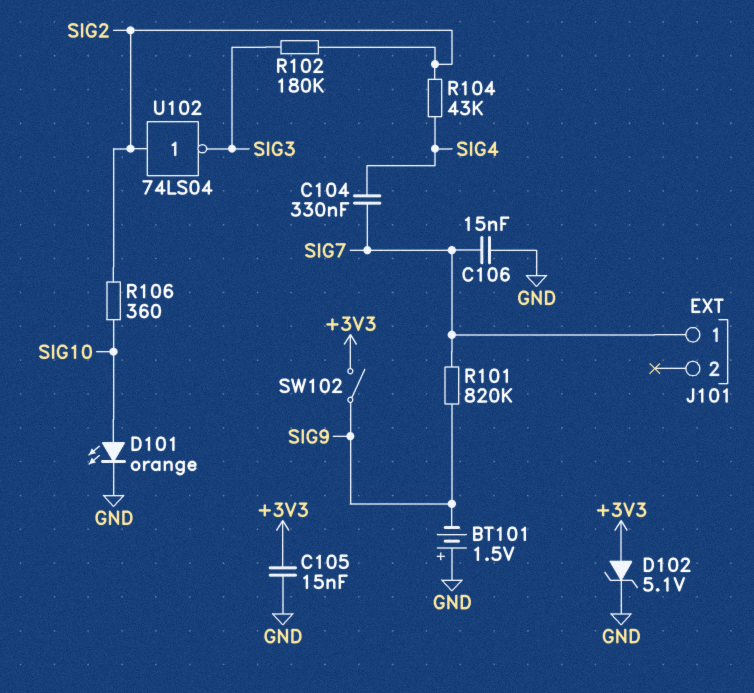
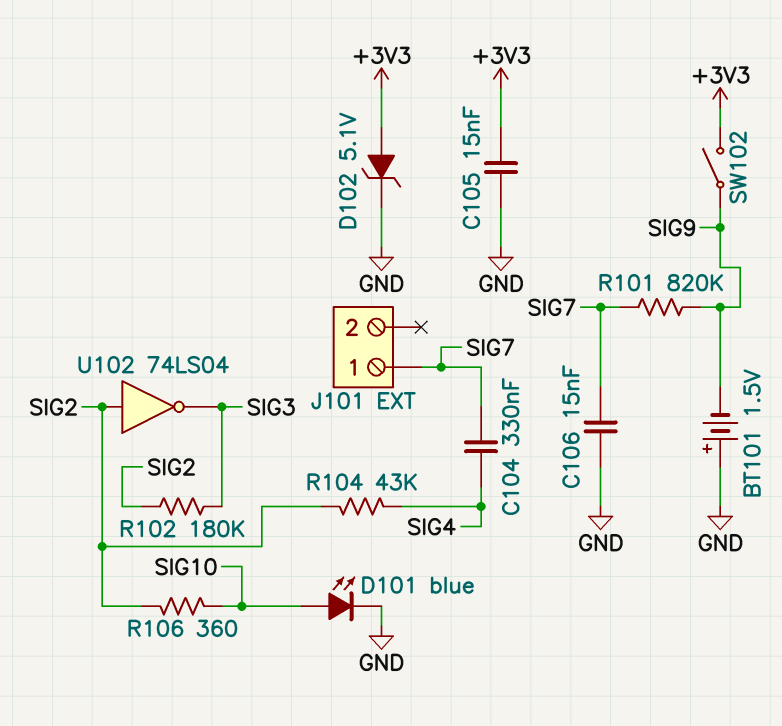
D101: LED orange (A SIG10, K GND) -> LED blue (A SIG10, K GND)

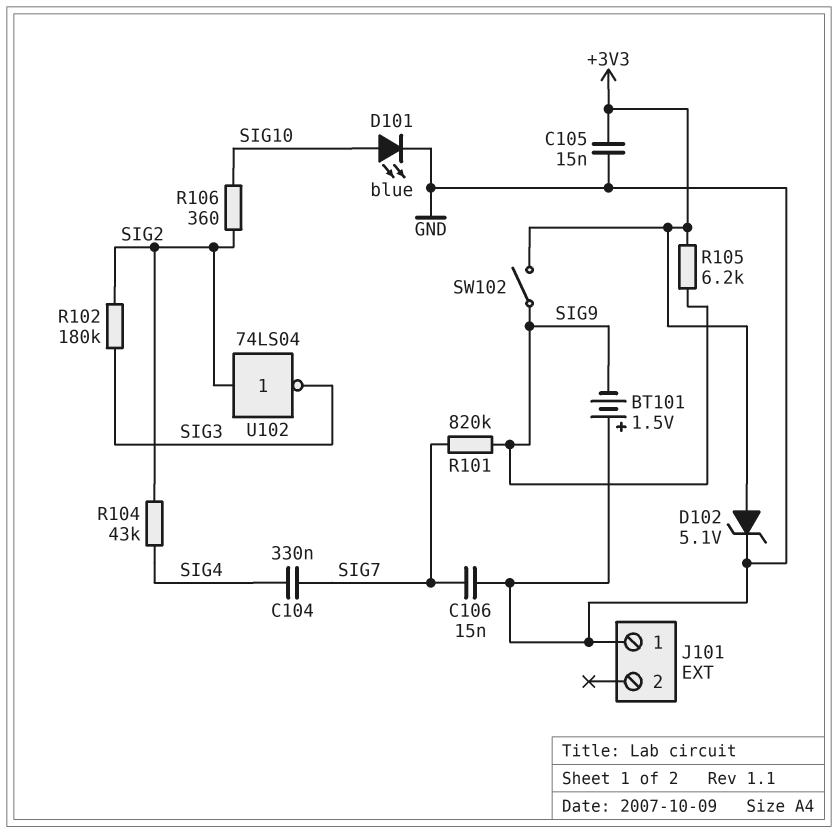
J101 pin 1: SIG7 -> GND
R105: none -> 6.2k (+3V3, SIG9)

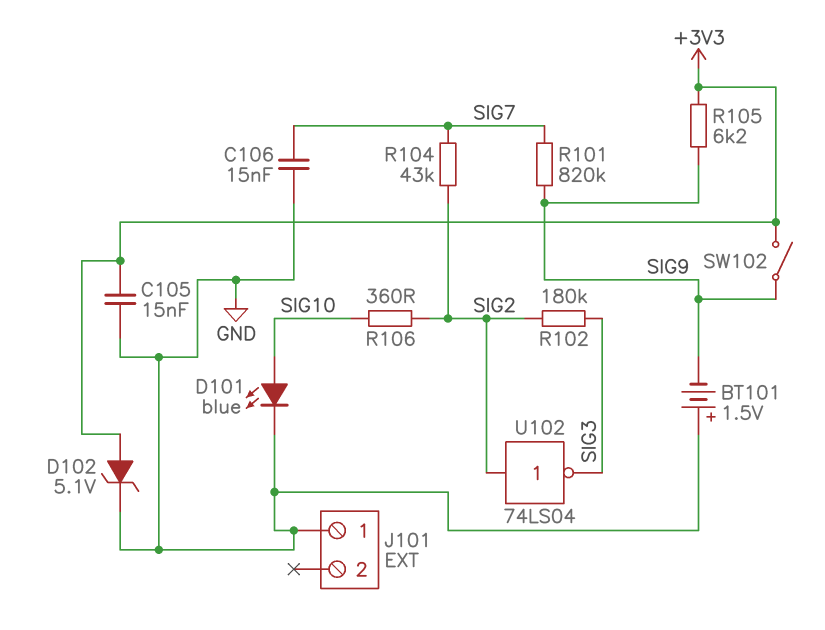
C104: 330nF (SIG4, SIG7) -> none
R104: 43k (SIG2, SIG4) -> 43k (SIG2, SIG7)

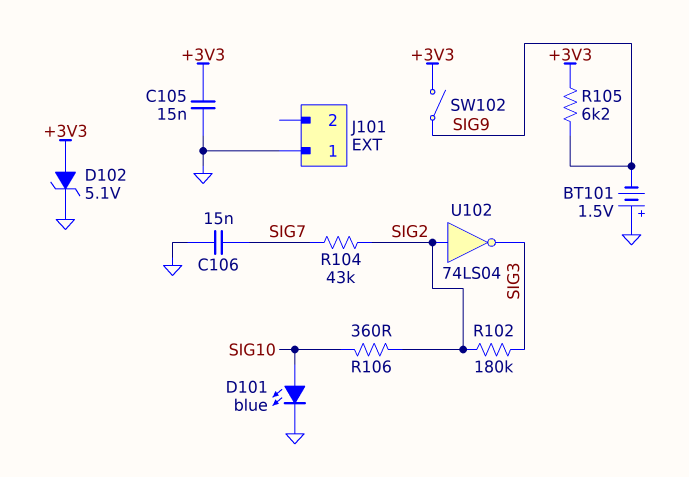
R101: 820k (SIG7, SIG9) -> none

